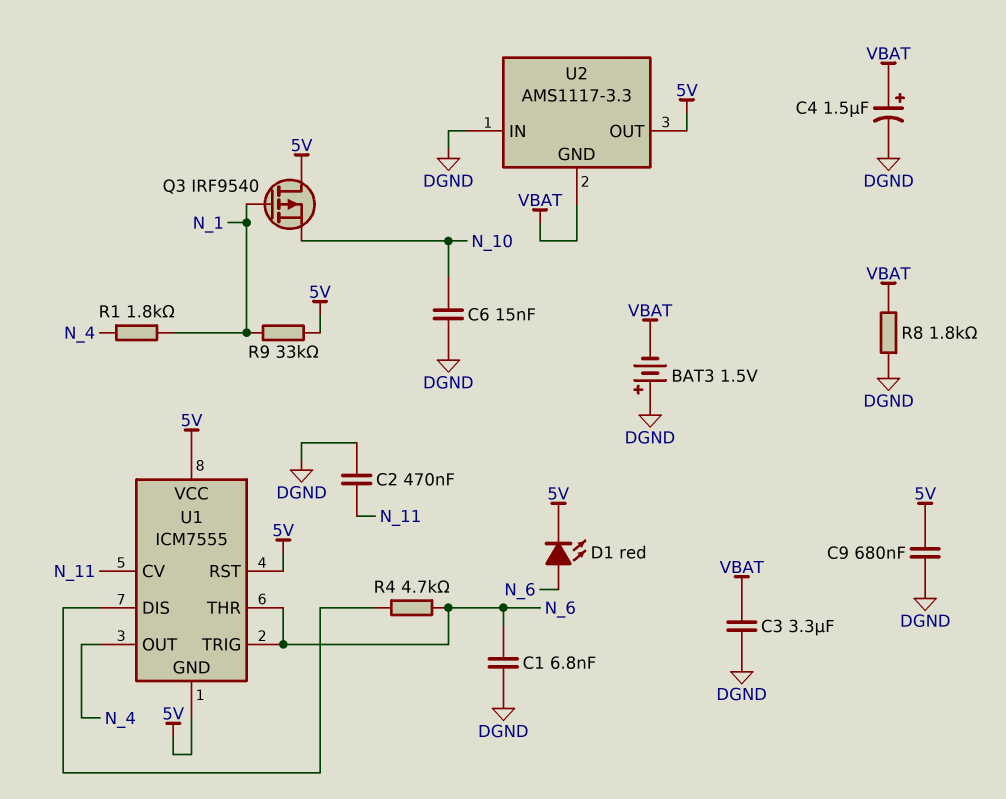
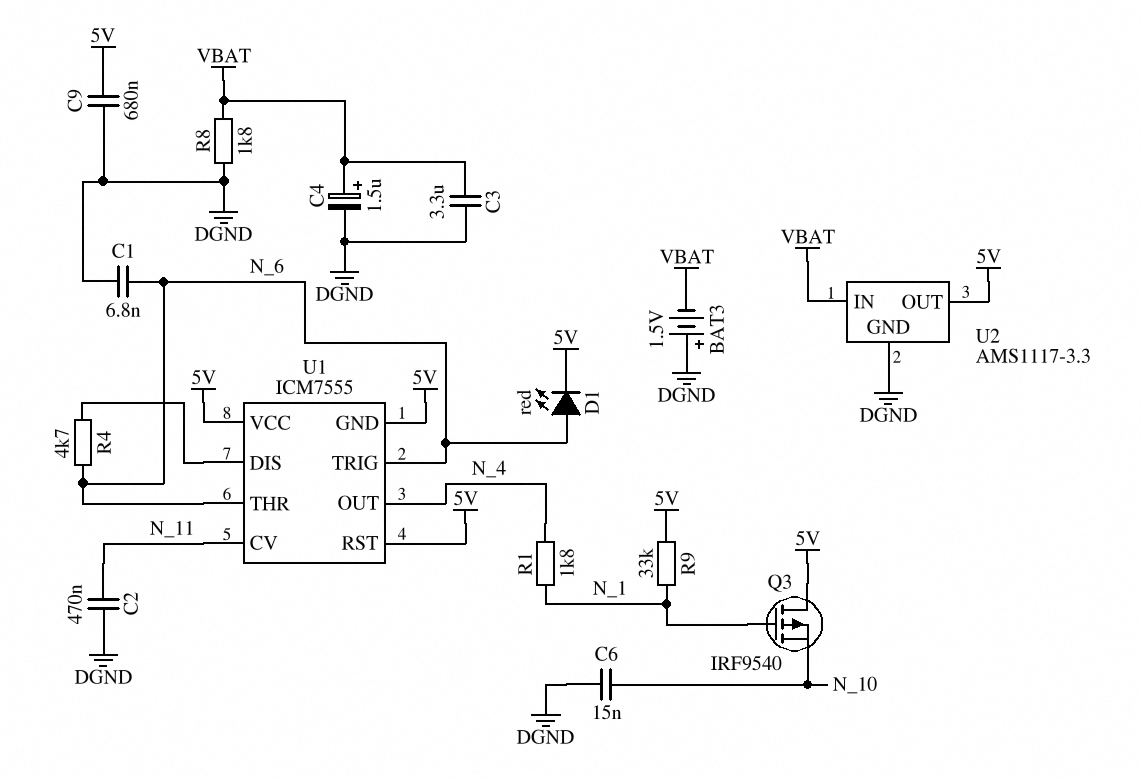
U2 pin GND: VBAT -> DGND
U2 pin IN: DGND -> VBAT

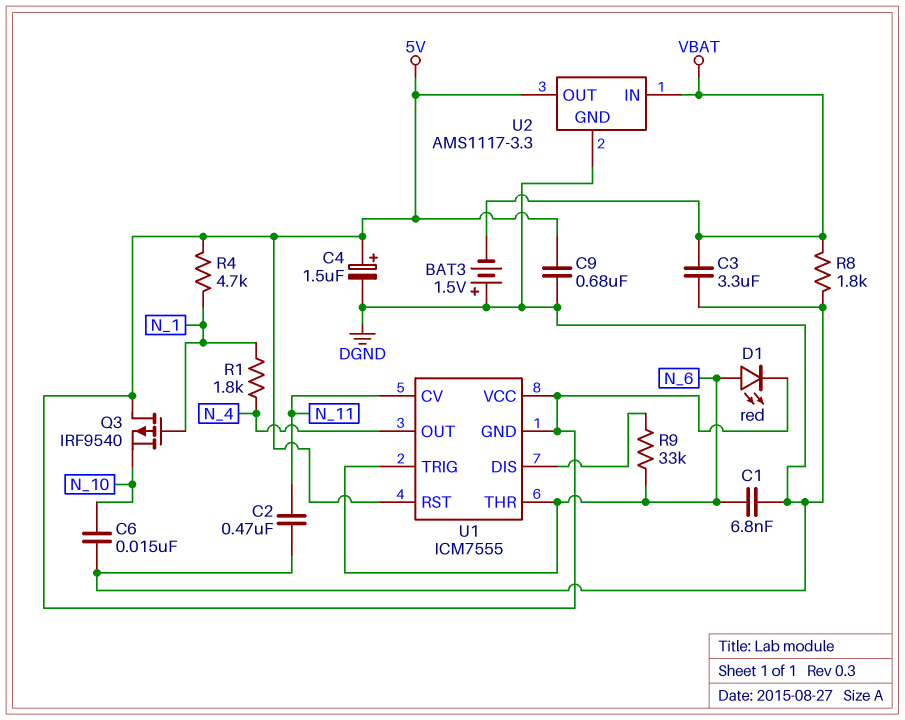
C4: 1.5uF (plus VBAT, minus DGND) -> 1.5uF (plus 5V, minus DGND)
R4: 4.7k (N_6, U1/DIS) -> 4.7k (5V, N_1)
R9: 33k (5V, N_1) -> 33k (N_6, U1/DIS)

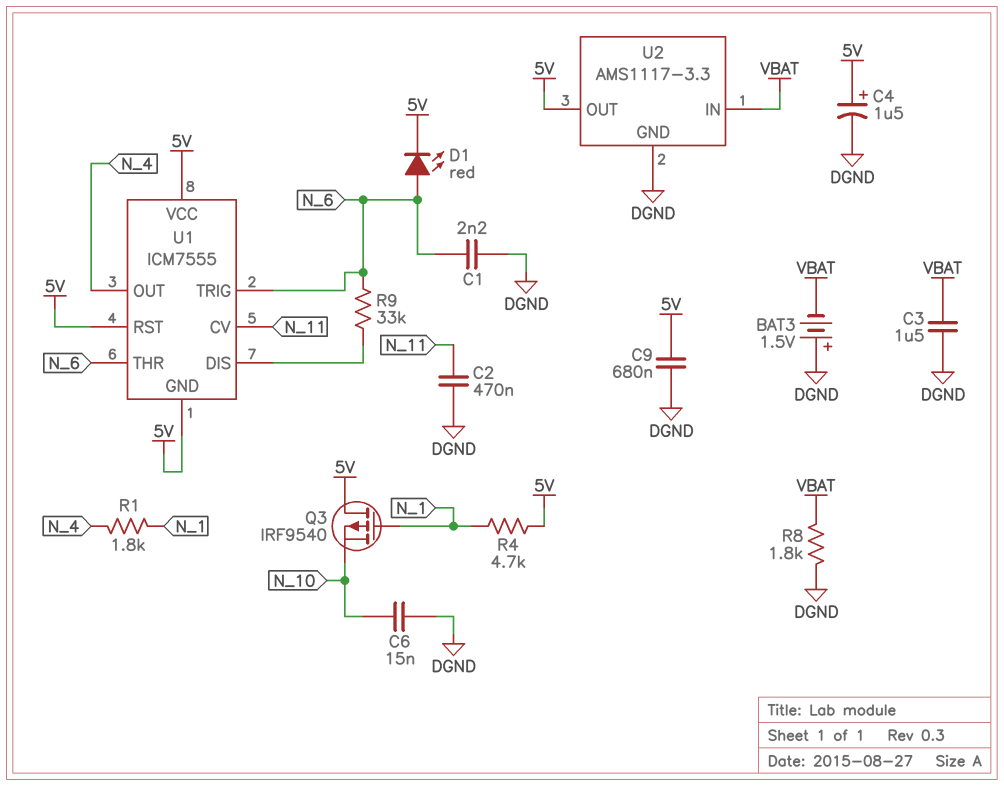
C1: 6.8nF (DGND, N_6) -> 2.2nF (DGND, N_6)
C3: 3.3uF (DGND, VBAT) -> 1.5uF (DGND, VBAT)

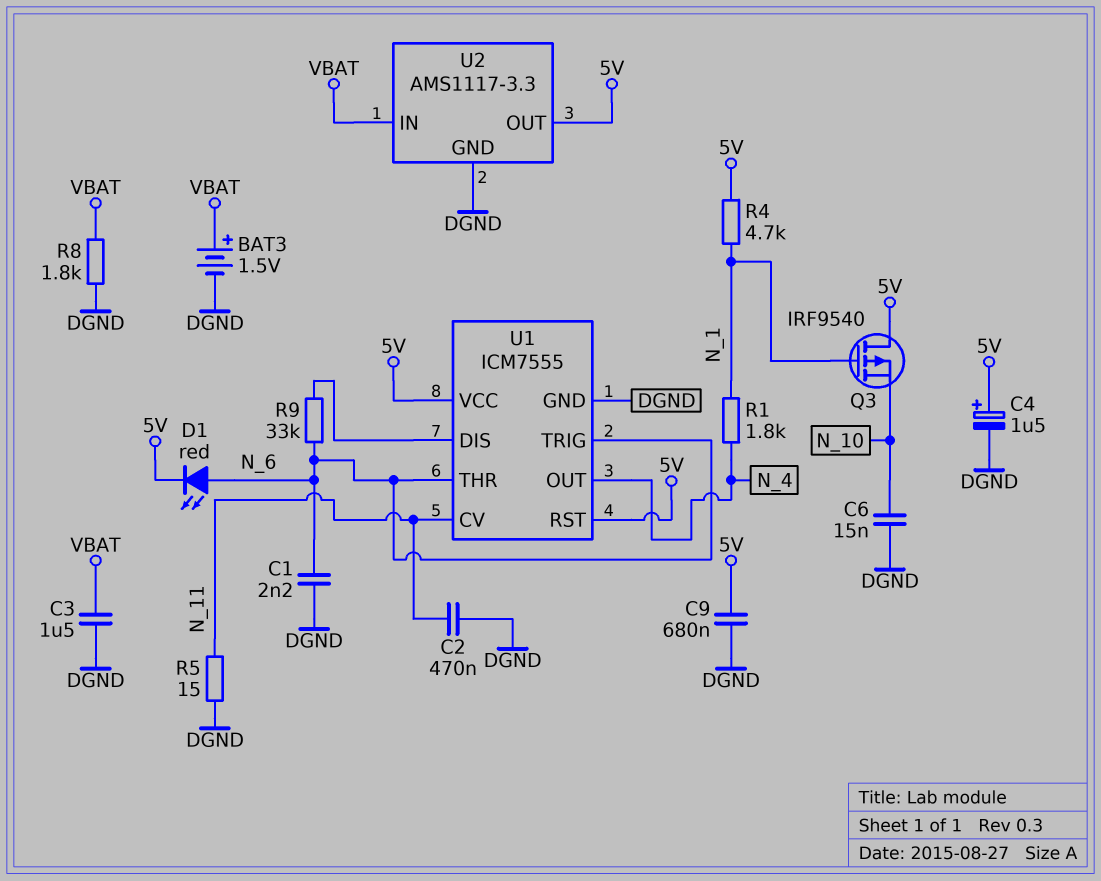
BAT3: 1.5V (plus DGND, minus VBAT) -> 1.5V (plus VBAT, minus DGND)
R5: none -> 15 (DGND, N_11)
U1 pin GND: 5V -> DGND

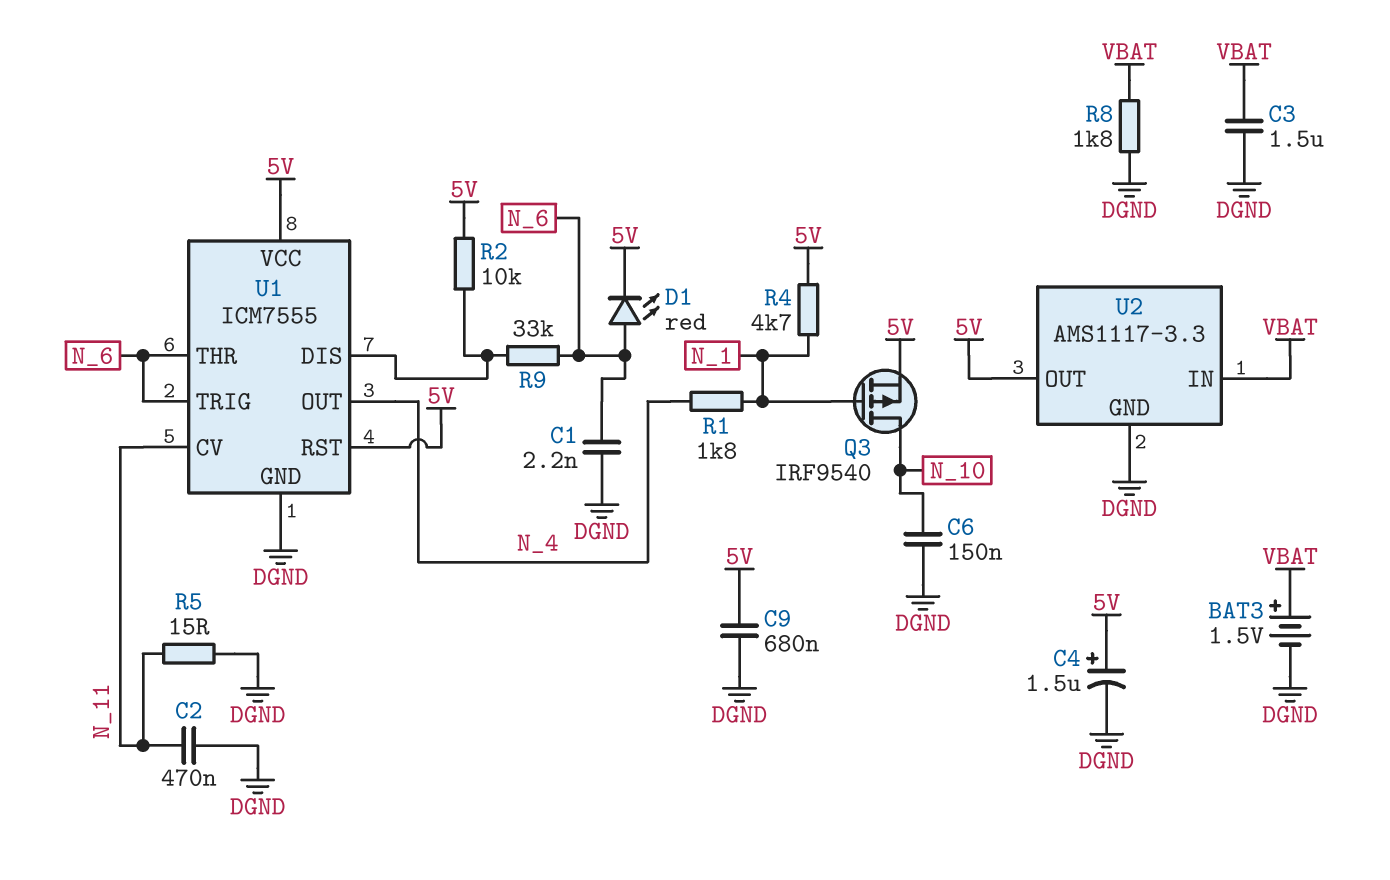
C6: 15nF (DGND, N_10) -> 150nF (DGND, N_10)
Q3: PMOS IRF9540 (G N_1, D 5V, S N_10) -> PMOS IRF9540 (G N_1, D N_10, S 5V)
R2: none -> 10k (5V, U1/DIS)

